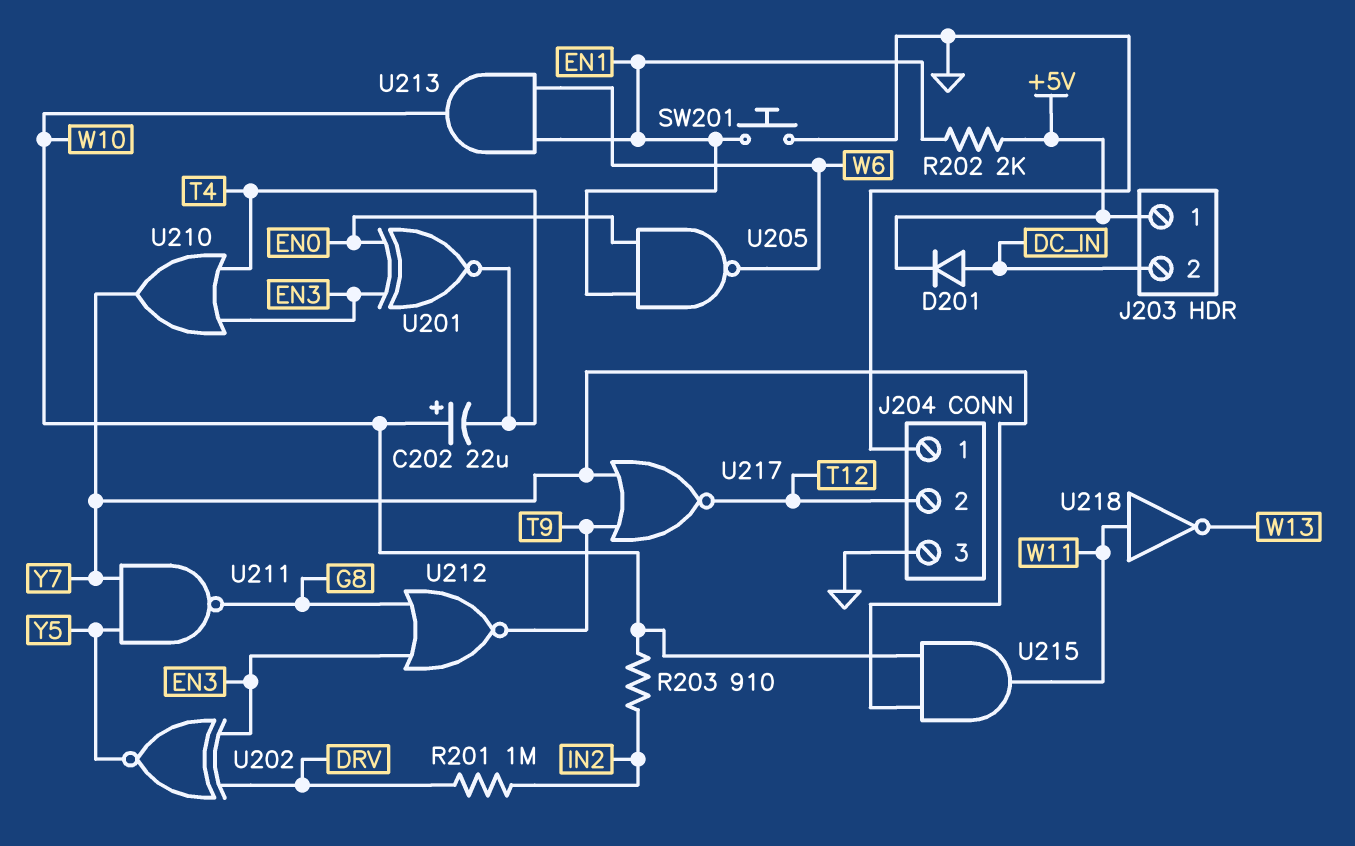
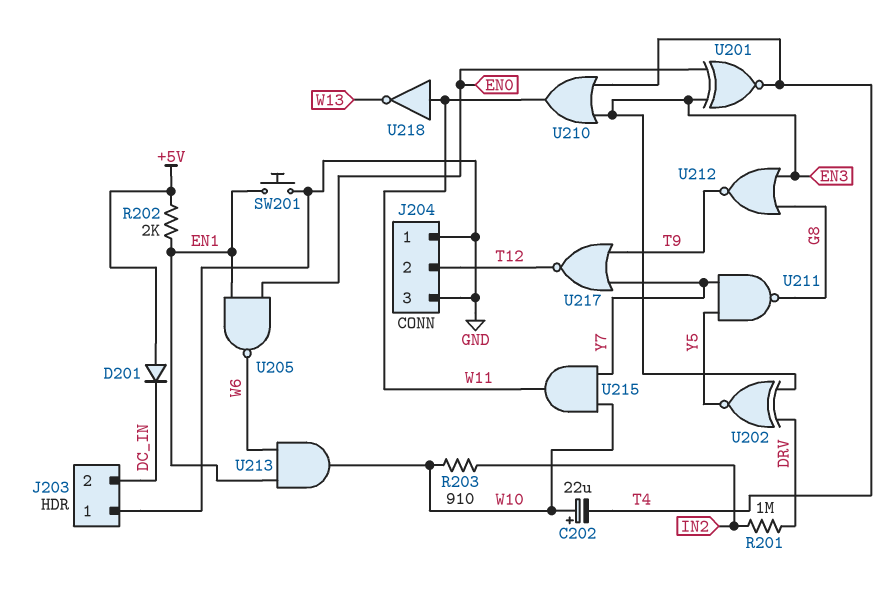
D201: diode (A DC_IN, K +5V) -> diode (A +5V, K DC_IN)
J203 pin 1: +5V -> GND
U210: OR (in EN3, in T4, out Y7) -> OR (in EN3, in T4, out W11)

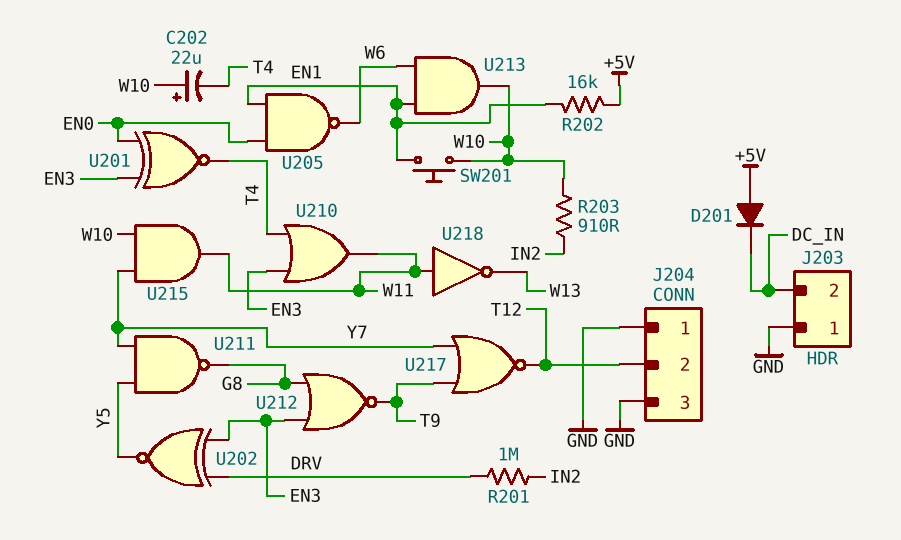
R202: 2k (+5V, EN1) -> 16k (+5V, EN1)
SW201: button (EN1, GND) -> button (EN1, W10)

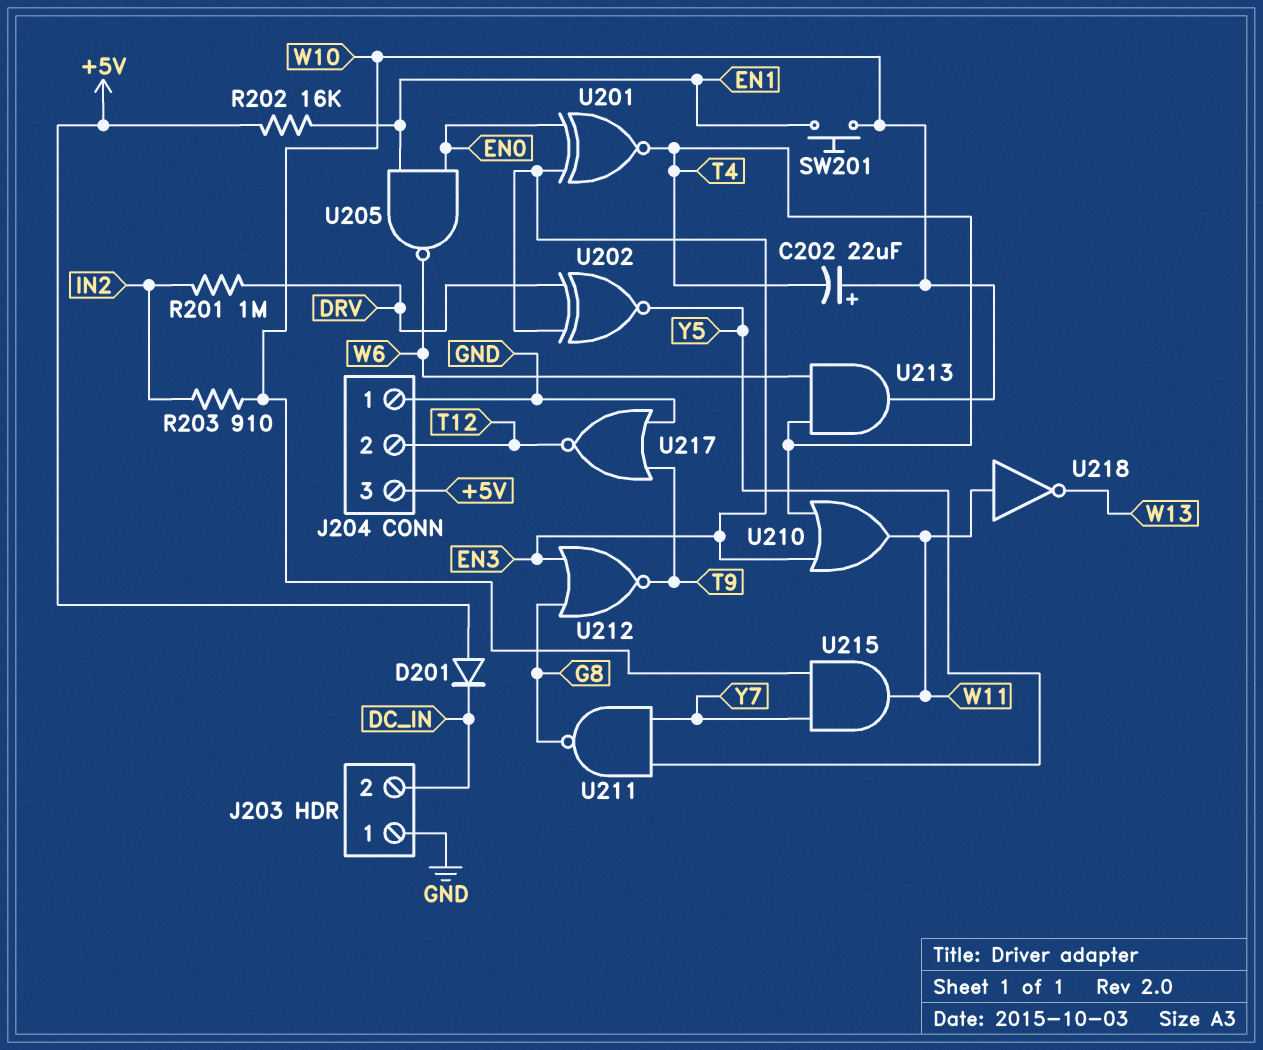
J204 pin 3: GND -> +5V
U213: AND (in EN1, in W6, out W10) -> AND (in T4, in W6, out W10)
U217: NOR (in T9, in Y7, out T12) -> NOR (in GND, in T9, out T12)

